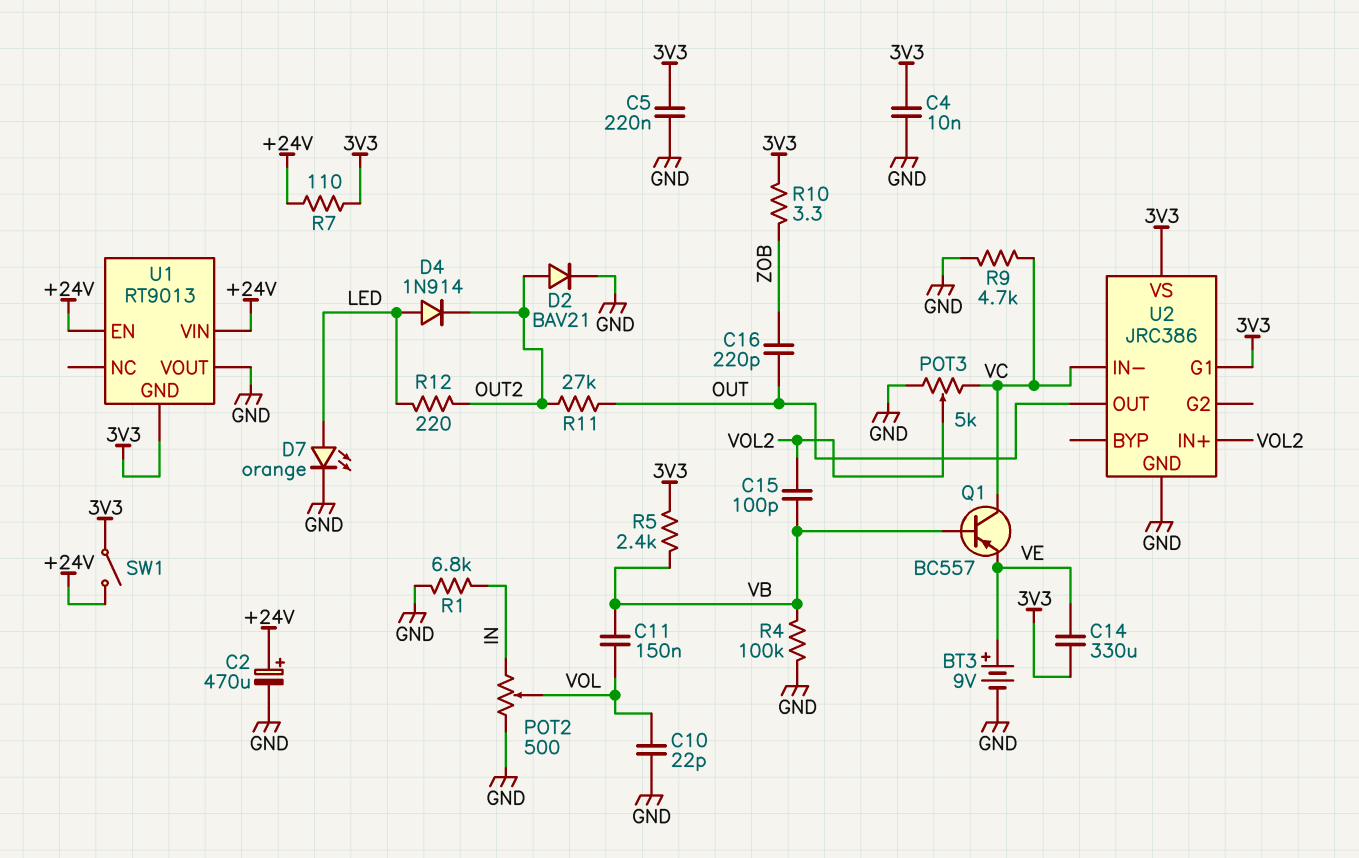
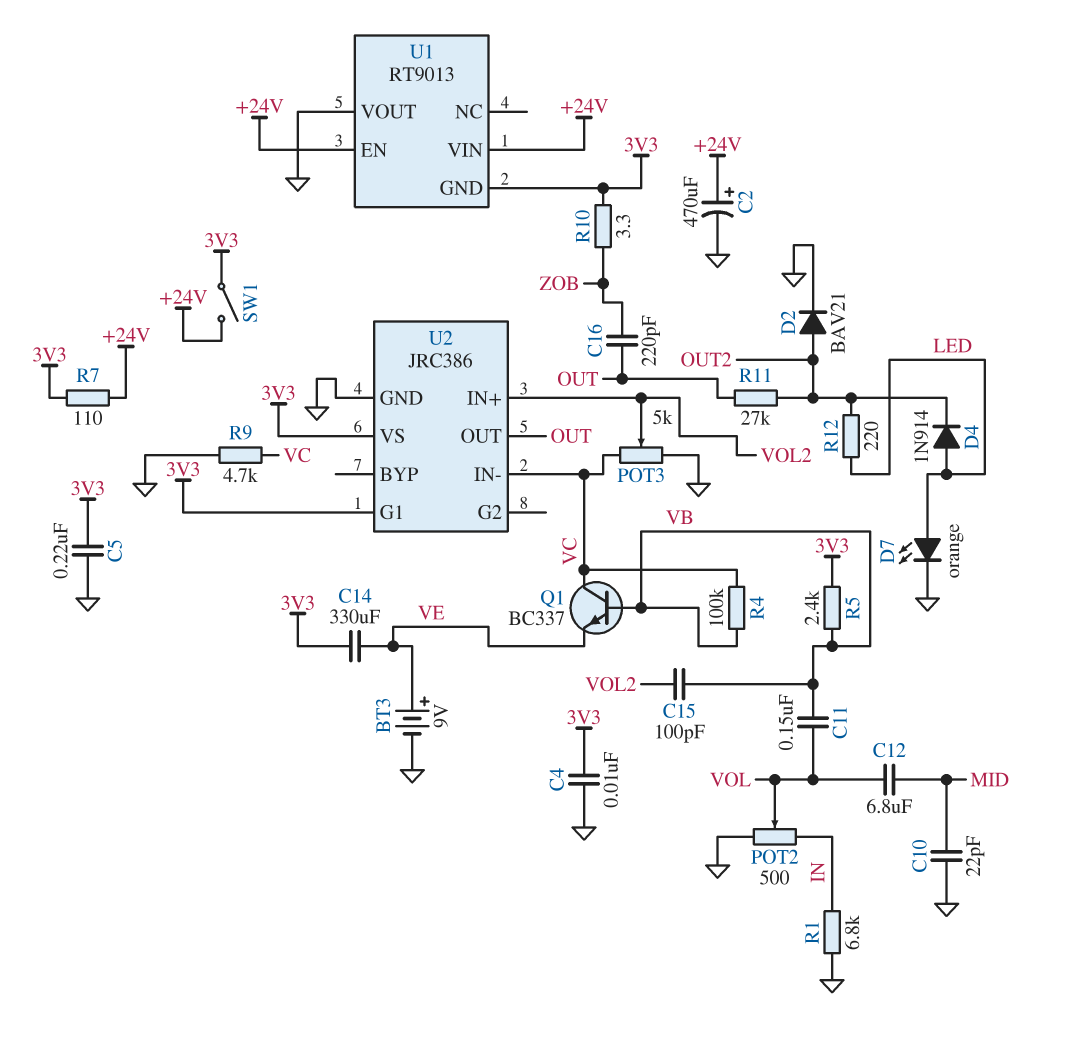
C10: 22pF (GND, VOL) -> 22pF (GND, MID)
C12: none -> 6.8uF (MID, VOL)
Q1: PNP BC557 (B VB, C VC, E VE) -> NPN BC337 (B VB, C VC, E VE)
R4: 100k (GND, VB) -> 100k (VB, VC)

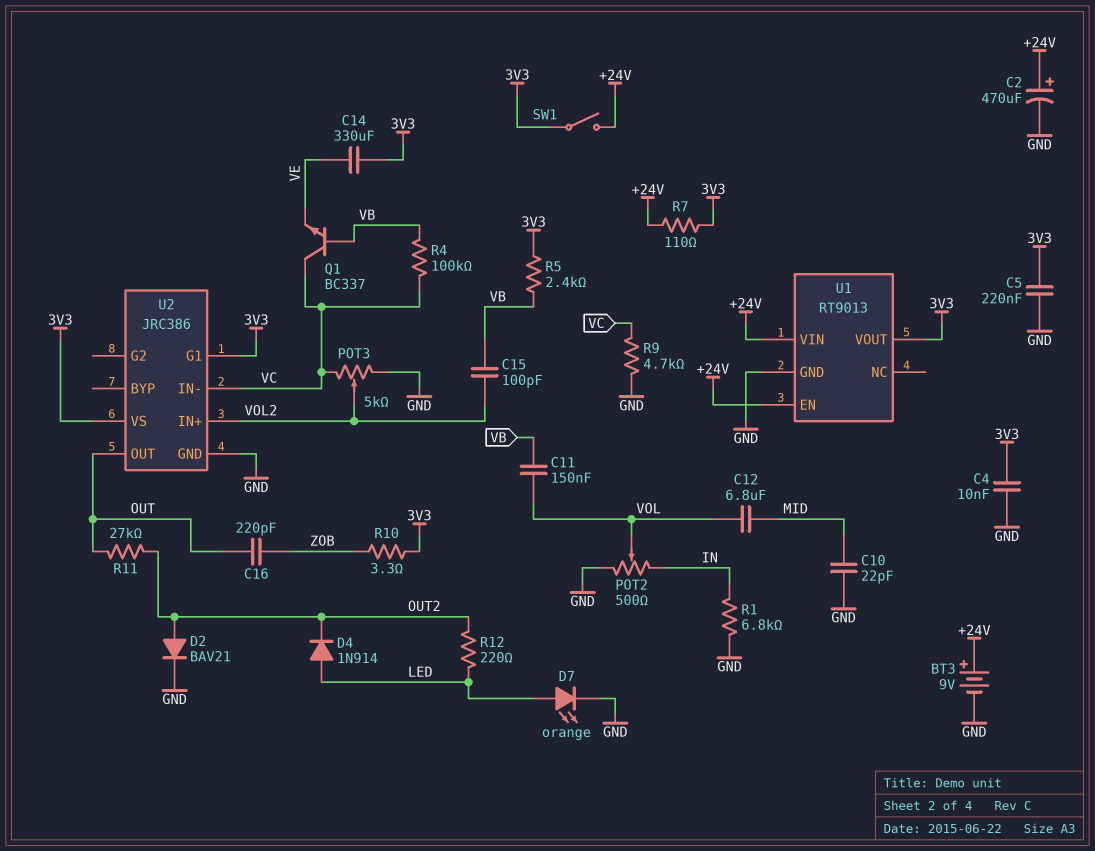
BT3: 9V (plus VE, minus GND) -> 9V (plus +24V, minus GND)
U1 pin GND: 3V3 -> GND
U1 pin VOUT: GND -> 3V3

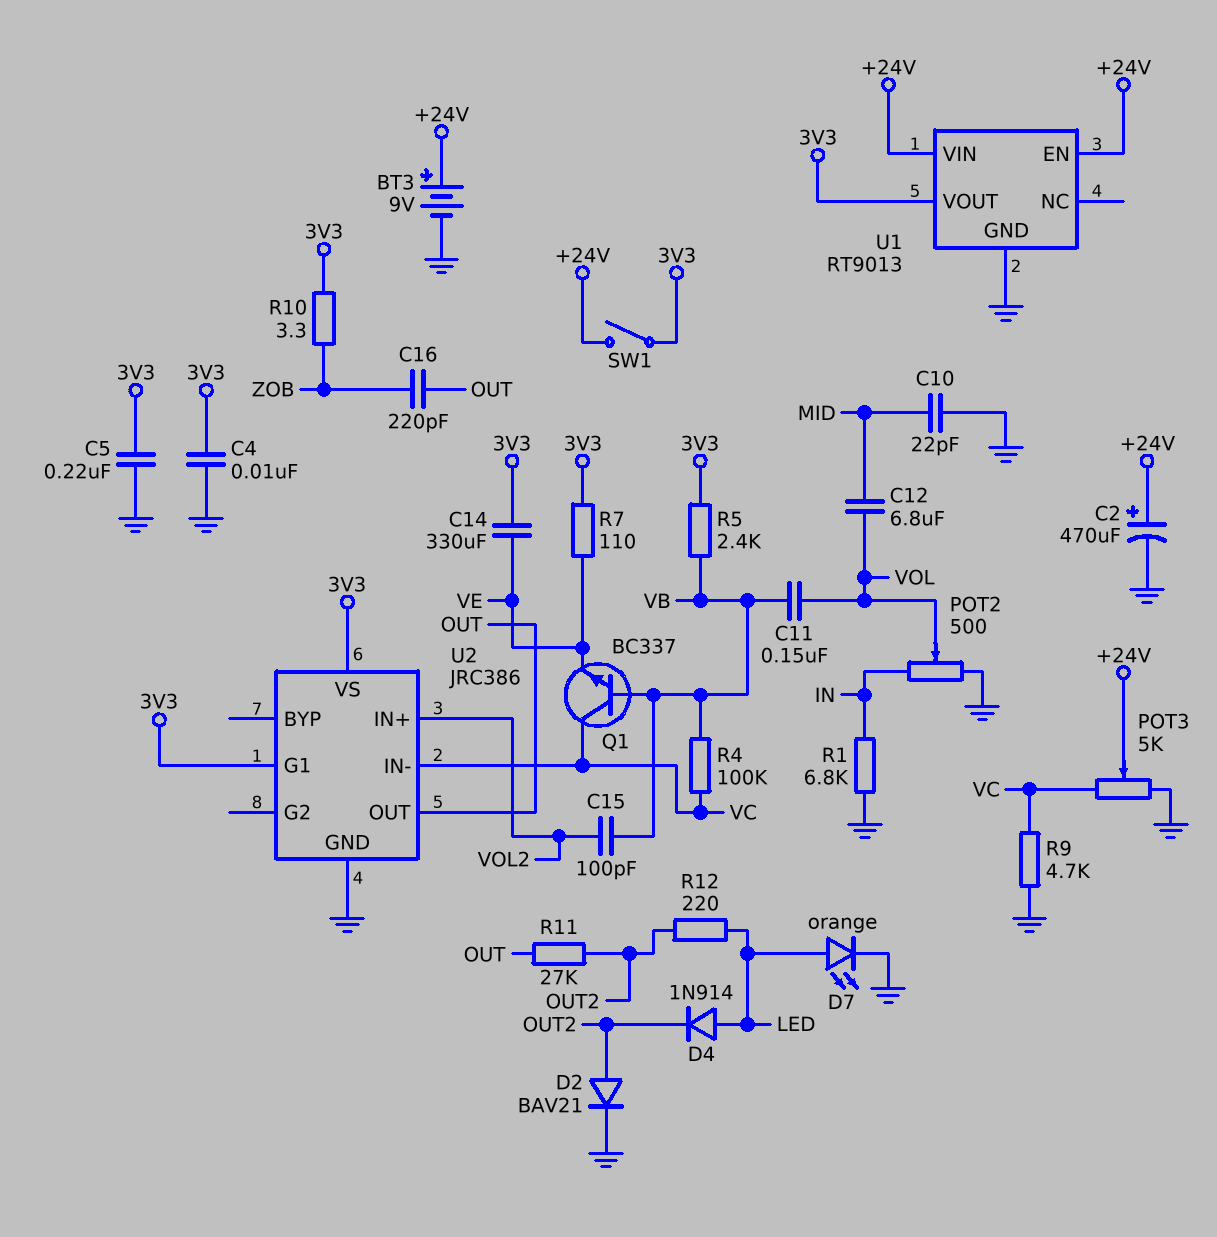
POT3: 5k (GND, VC, wiper VOL2) -> 5k (GND, VC, wiper +24V)
R7: 110 (+24V, 3V3) -> 110 (3V3, VE)

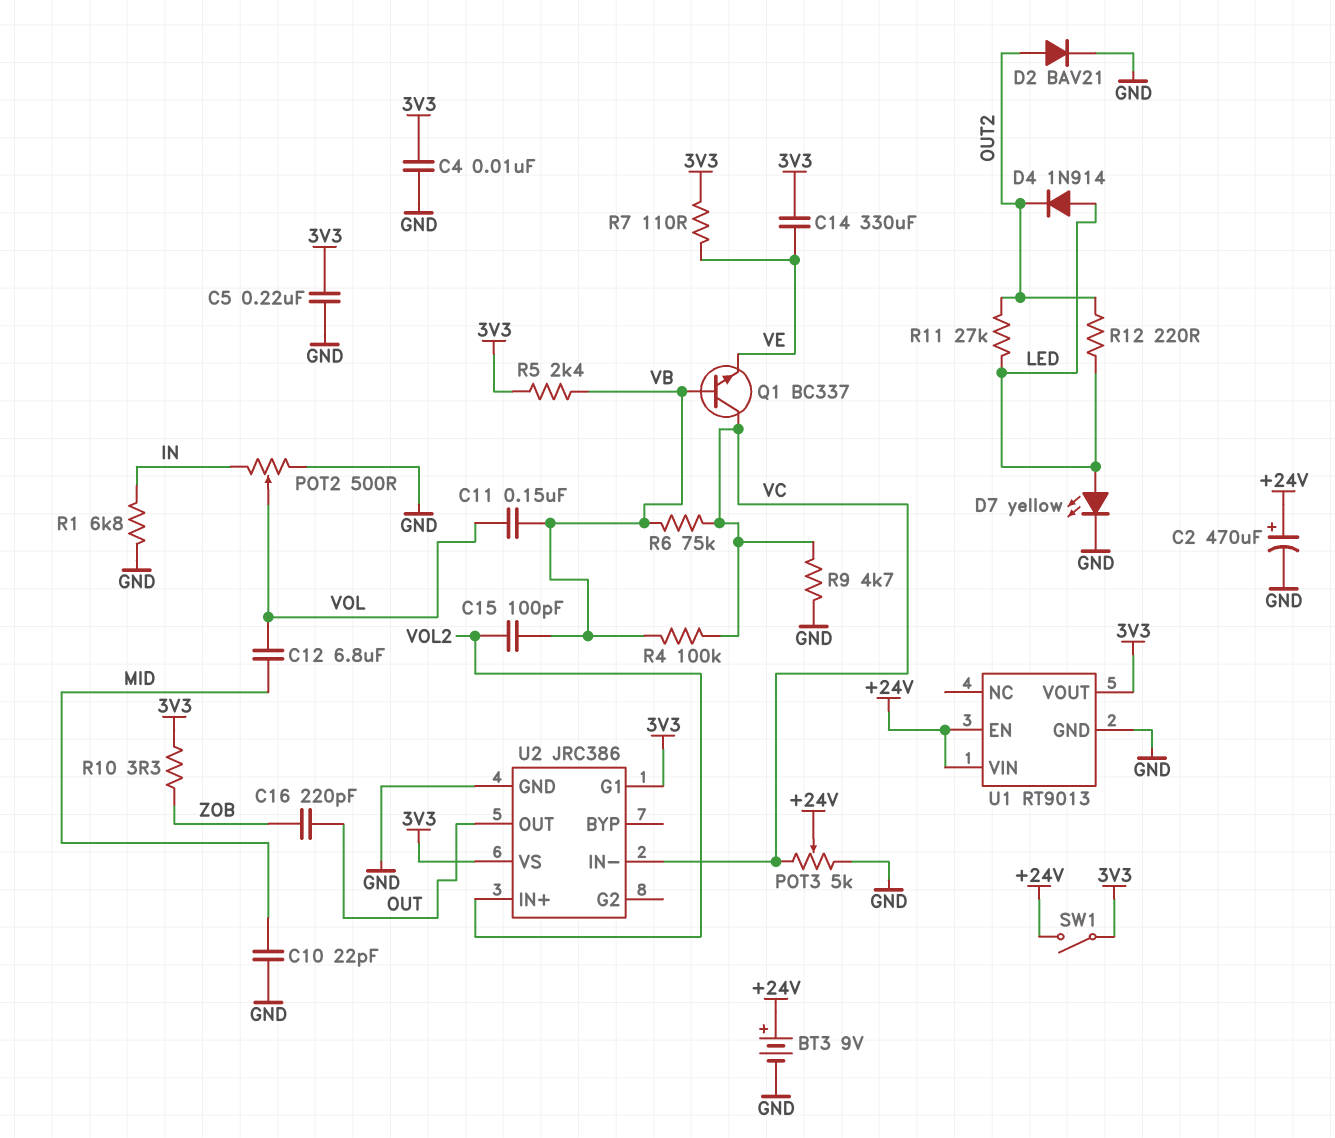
D7: LED orange (A LED, K GND) -> LED yellow (A LED, K GND)
R6: none -> 75k (VB, VC)
R11: 27k (OUT, OUT2) -> 27k (LED, OUT2)

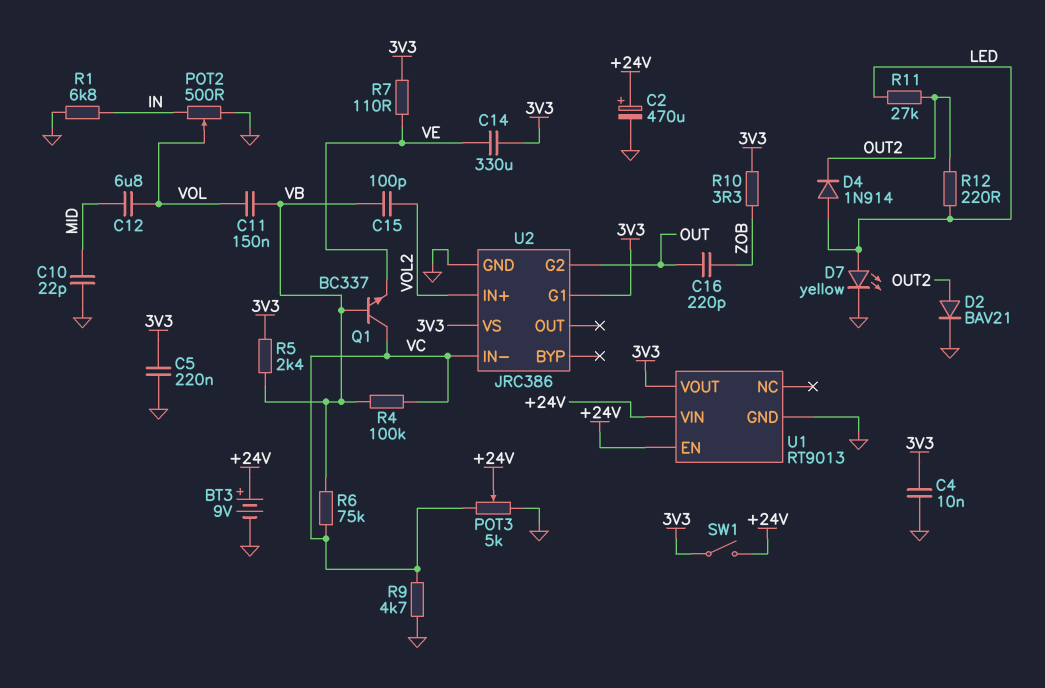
U2 pin G2: none -> OUT
U2 pin OUT: OUT -> none

